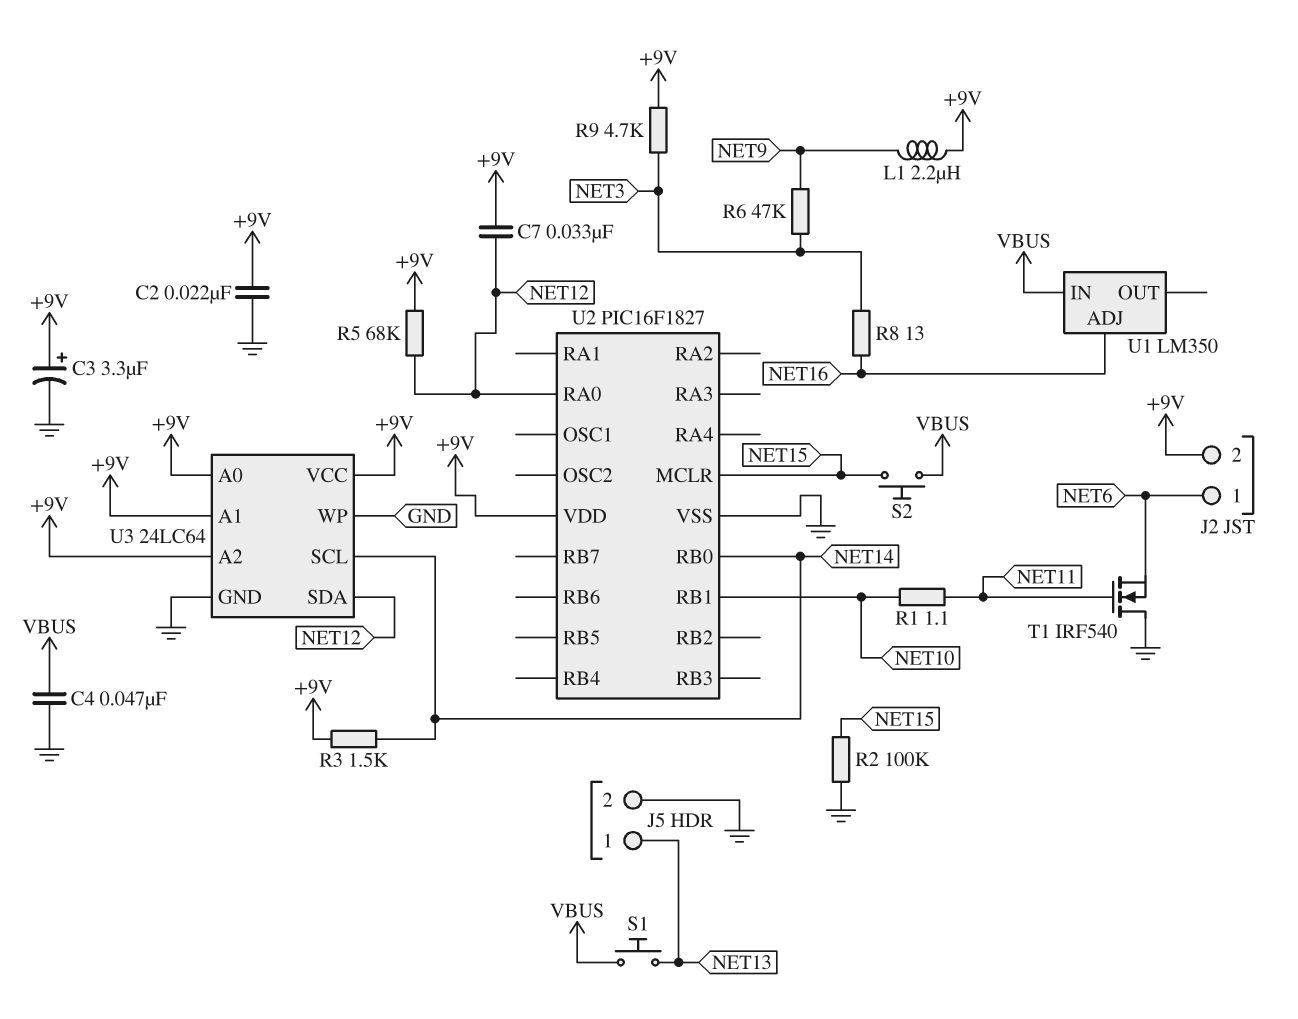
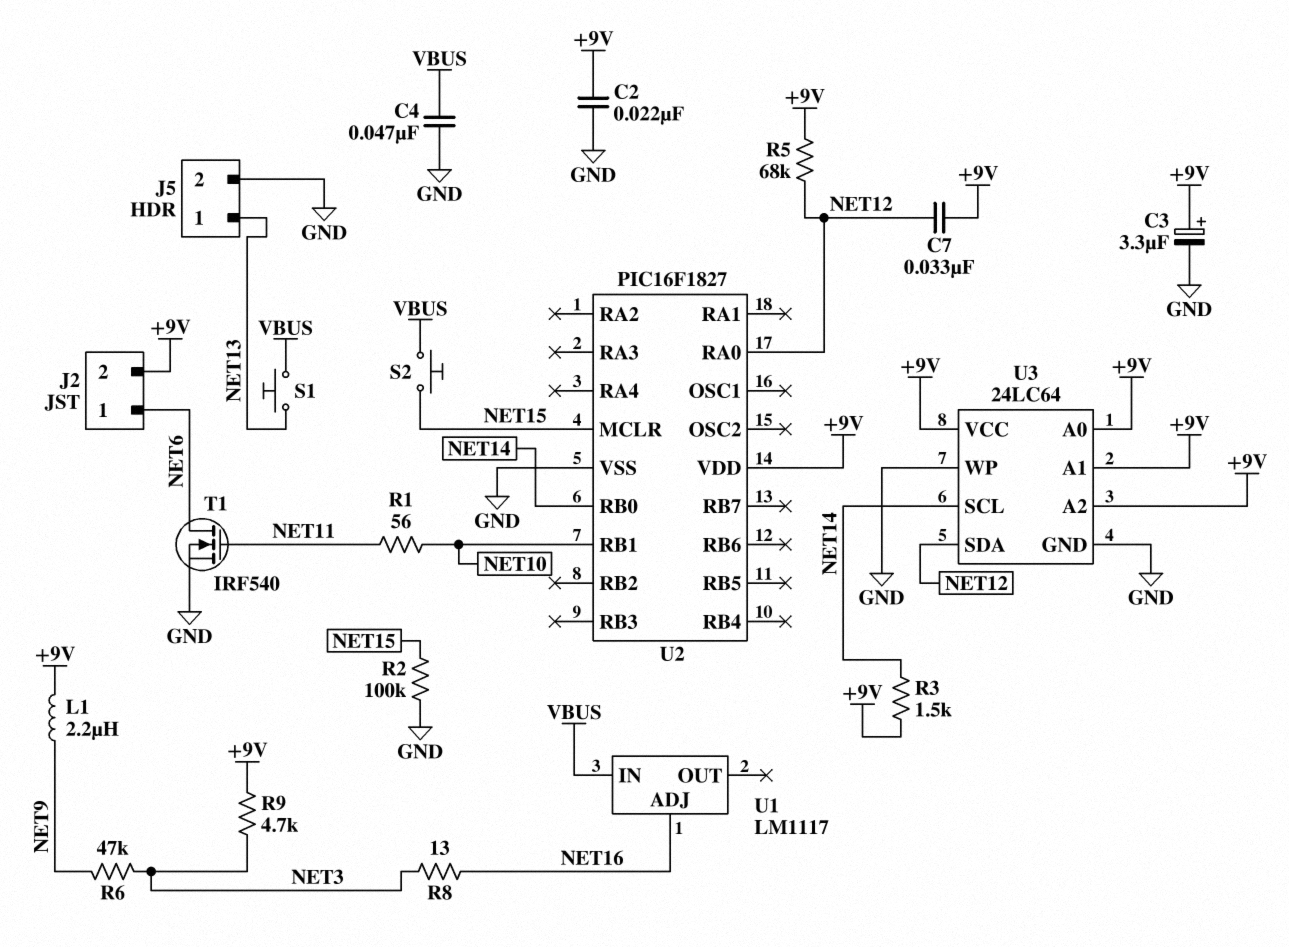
R1: 1.1 (NET10, NET11) -> 56 (NET10, NET11)
T1: NMOS IRF540 (G NET11, D GND, S NET6) -> NMOS IRF540 (G NET11, D NET6, S GND)
U1: LM350 -> LM1117

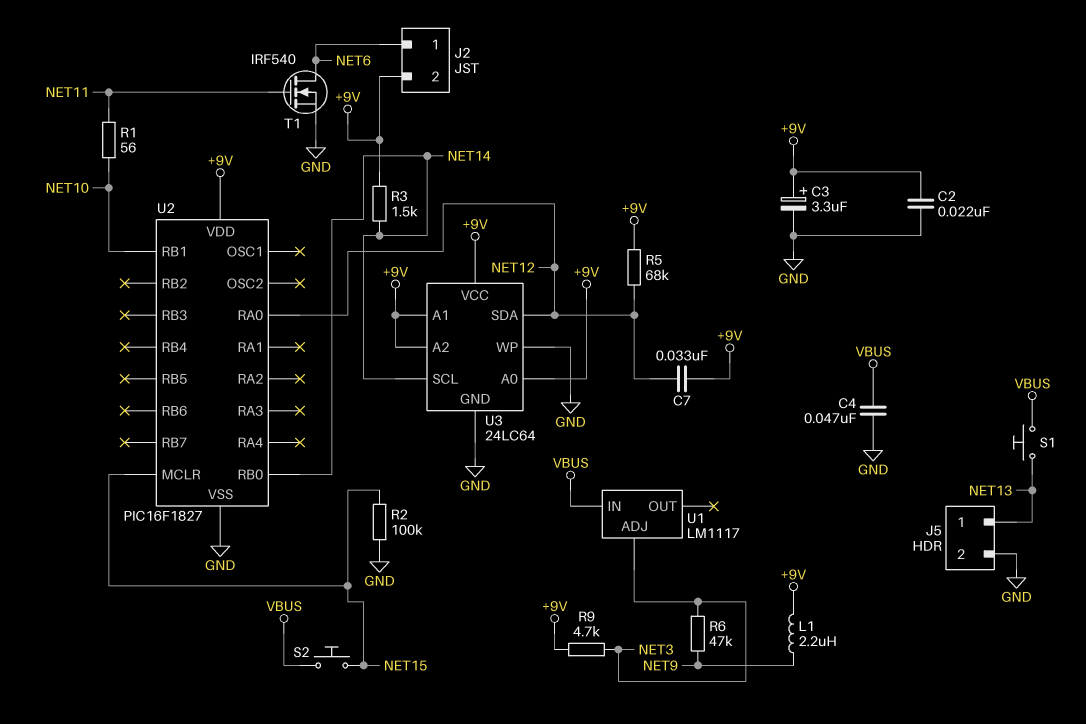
R8: 13 (NET3, NET16) -> none
U1 pin ADJ: NET16 -> NET3

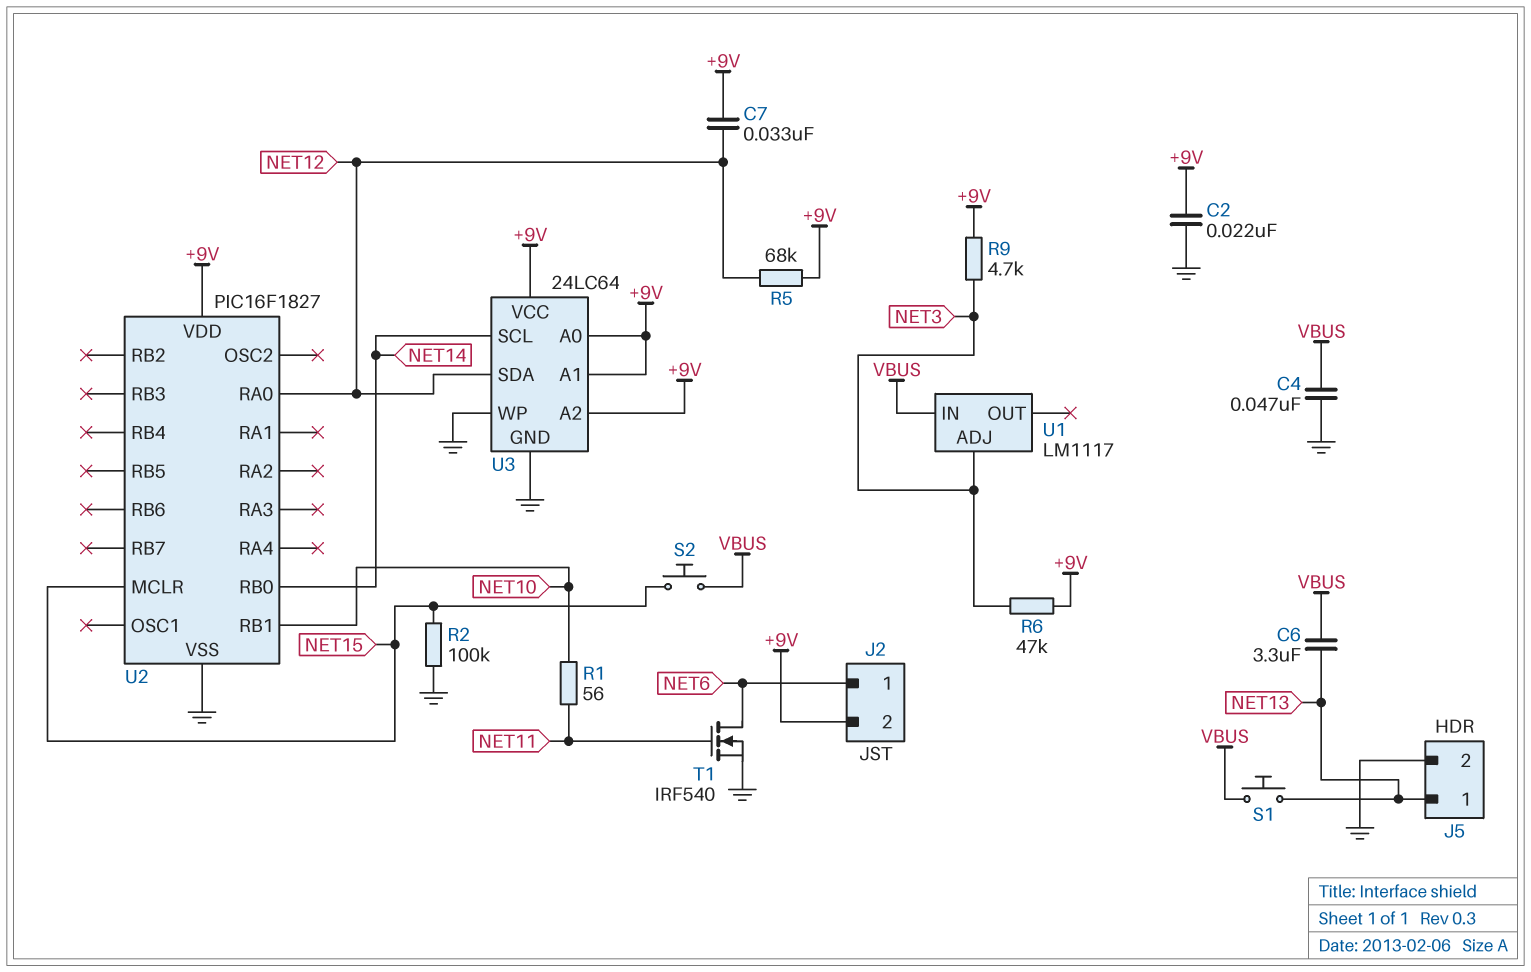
C3: 3.3uF (plus +9V, minus GND) -> none
C6: none -> 3.3uF (NET13, VBUS)
L1: 2.2uH (+9V, NET9) -> none
R3: 1.5k (+9V, NET14) -> none
R6: 47k (NET3, NET9) -> 47k (+9V, NET3)

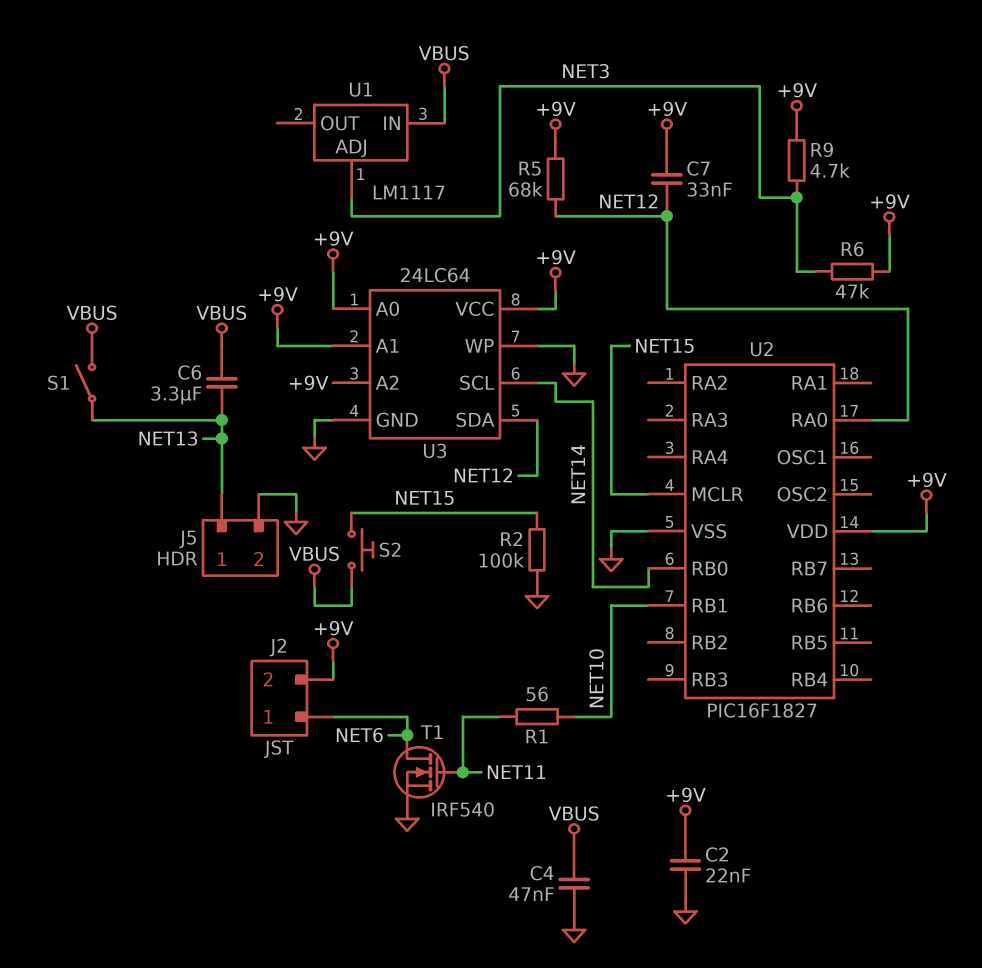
S1: button (NET13, VBUS) -> switch (NET13, VBUS)

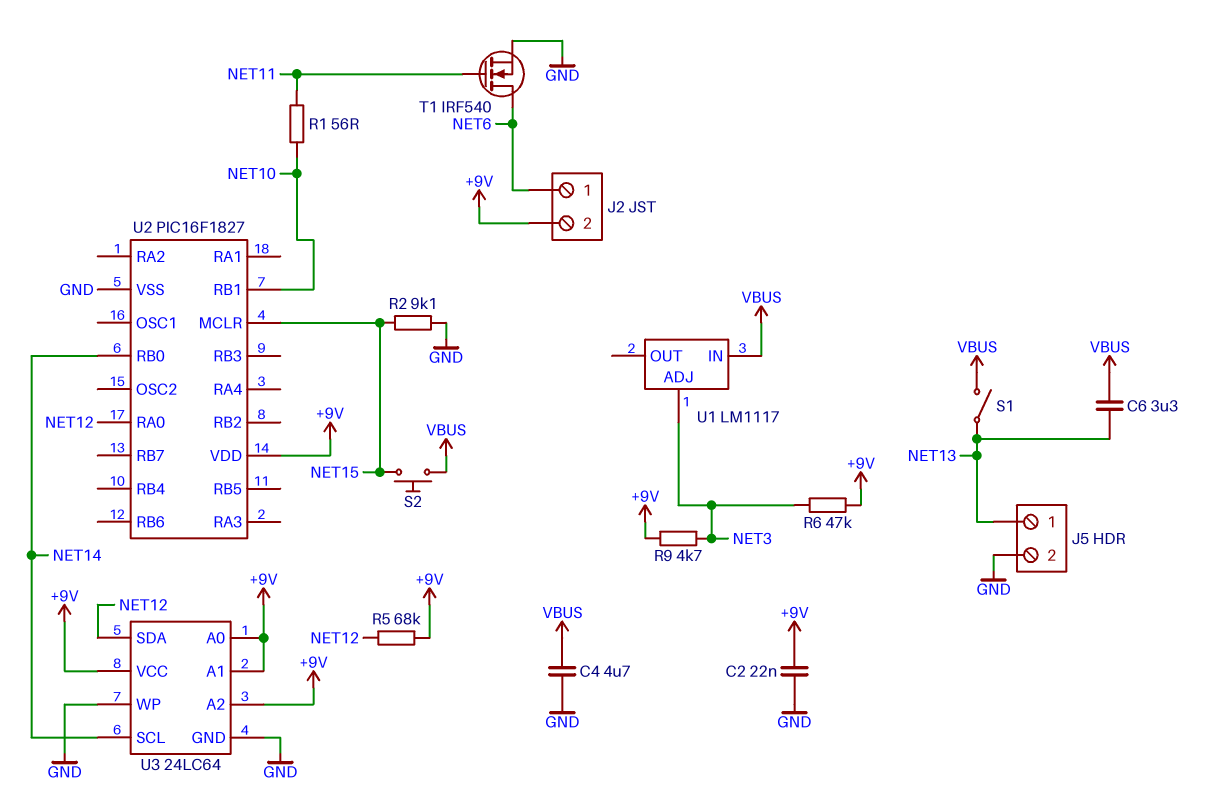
C4: 47nF (GND, VBUS) -> 4.7uF (GND, VBUS)
C7: 33nF (+9V, NET12) -> none
R2: 100k (GND, NET15) -> 9.1k (GND, NET15)

